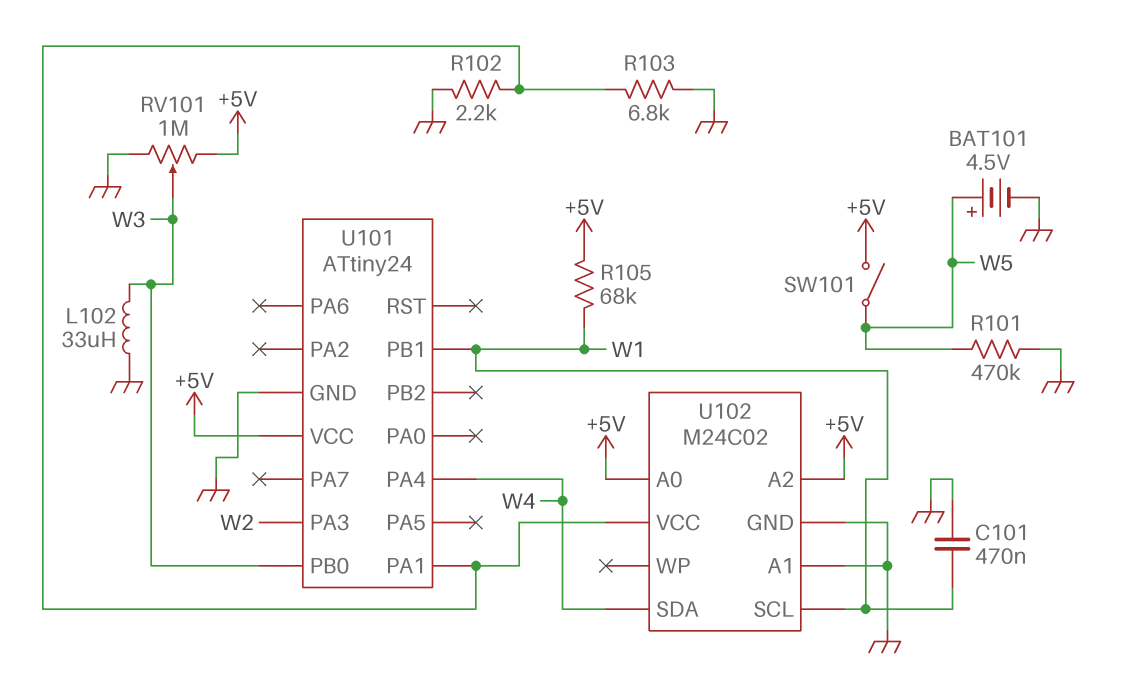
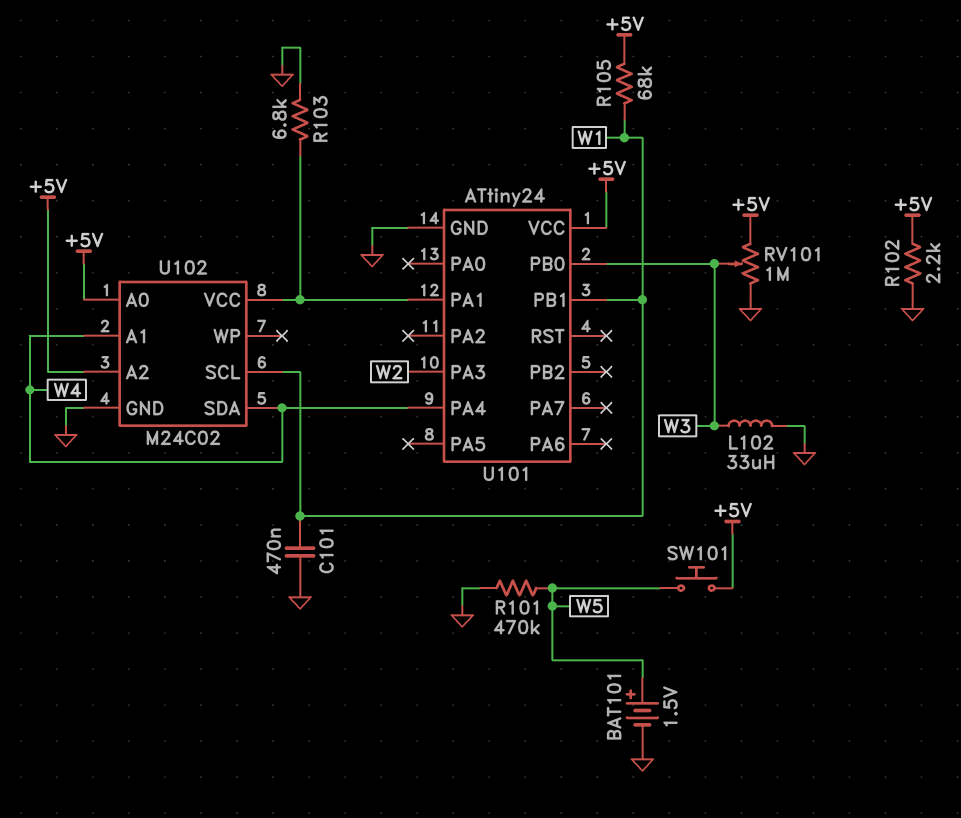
BAT101: 4.5V (plus W5, minus GND) -> 1.5V (plus W5, minus GND)
R102: 2.2k (GND, U101/PA1) -> 2.2k (+5V, GND)
SW101: switch (+5V, W5) -> button (+5V, W5)
U102 pin A1: GND -> W4

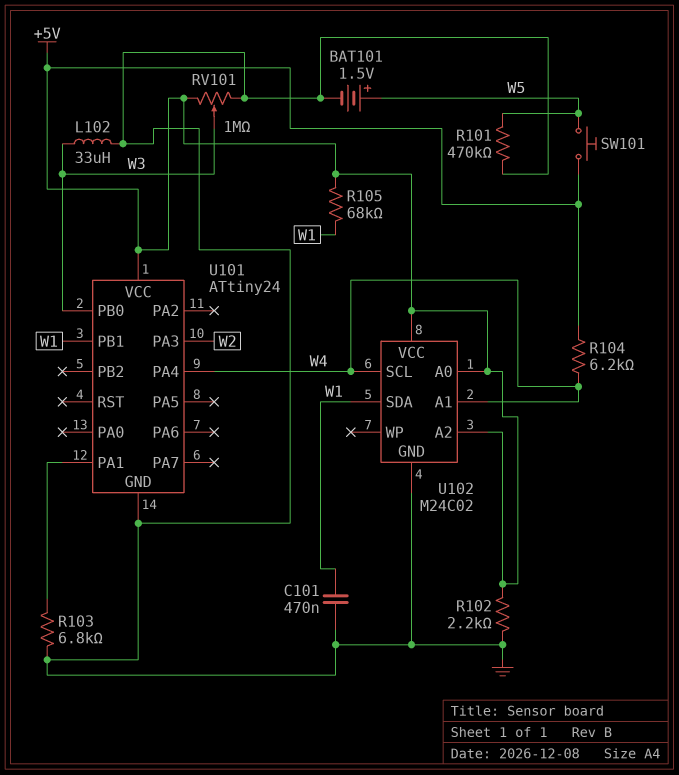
R104: none -> 6.2k (+5V, W4)
U102 pin SCL: W1 -> W4
U102 pin SDA: W4 -> W1
U102 pin VCC: U101/PA1 -> +5V

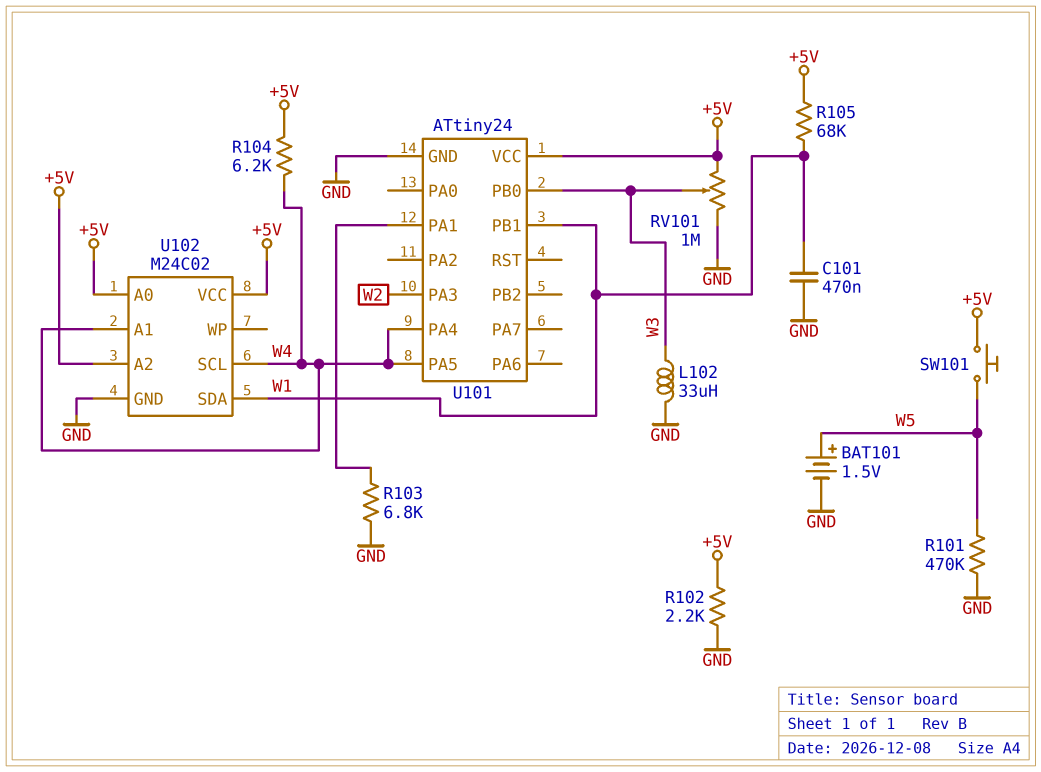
U101 pin PA5: none -> W4

